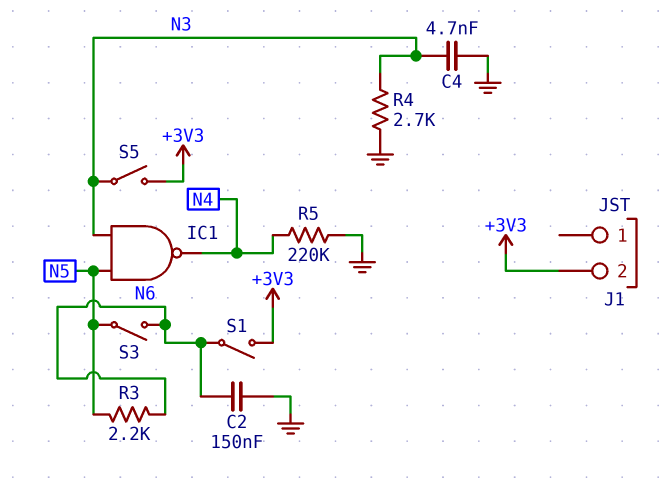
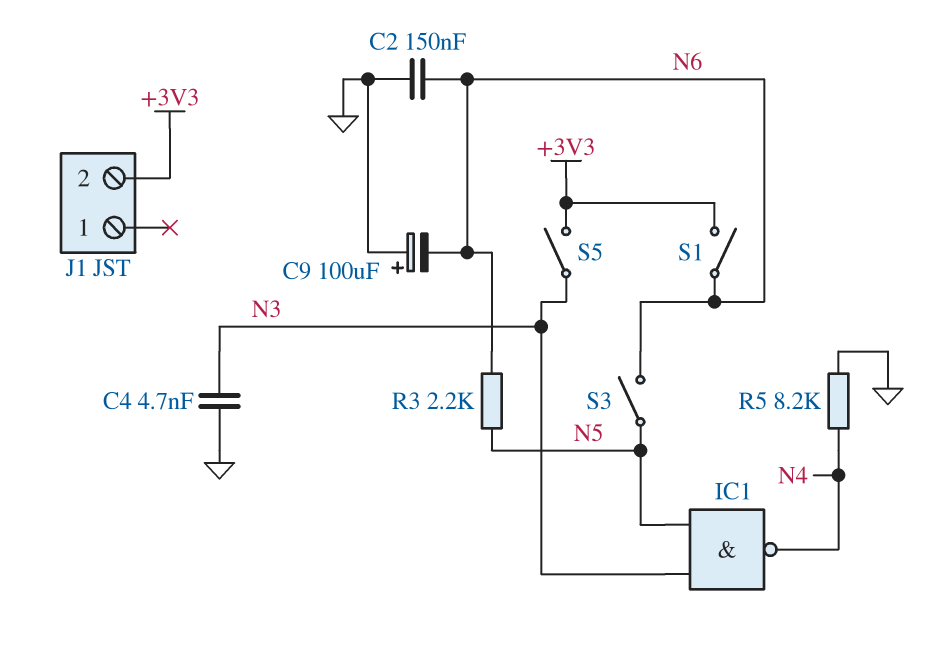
C9: none -> 100uF (plus GND, minus N6)
R4: 2.7k (GND, N3) -> none
R5: 220k (GND, N4) -> 8.2k (GND, N4)

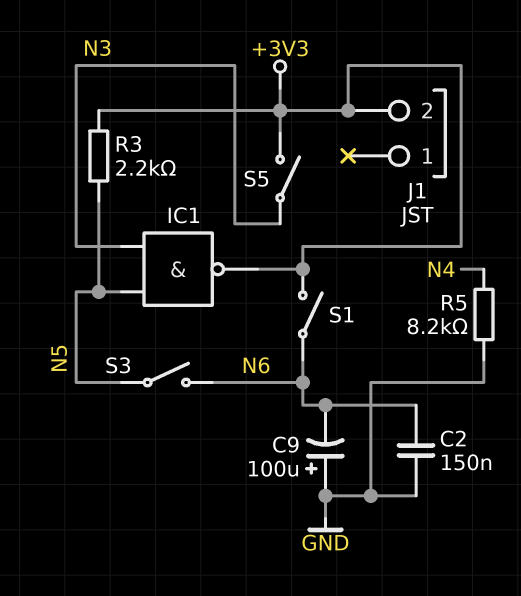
C4: 4.7nF (GND, N3) -> none
IC1: NAND (in N3, in N5, out N4) -> NAND (in N3, in N5, out +3V3)
R3: 2.2k (N5, N6) -> 2.2k (+3V3, N5)

